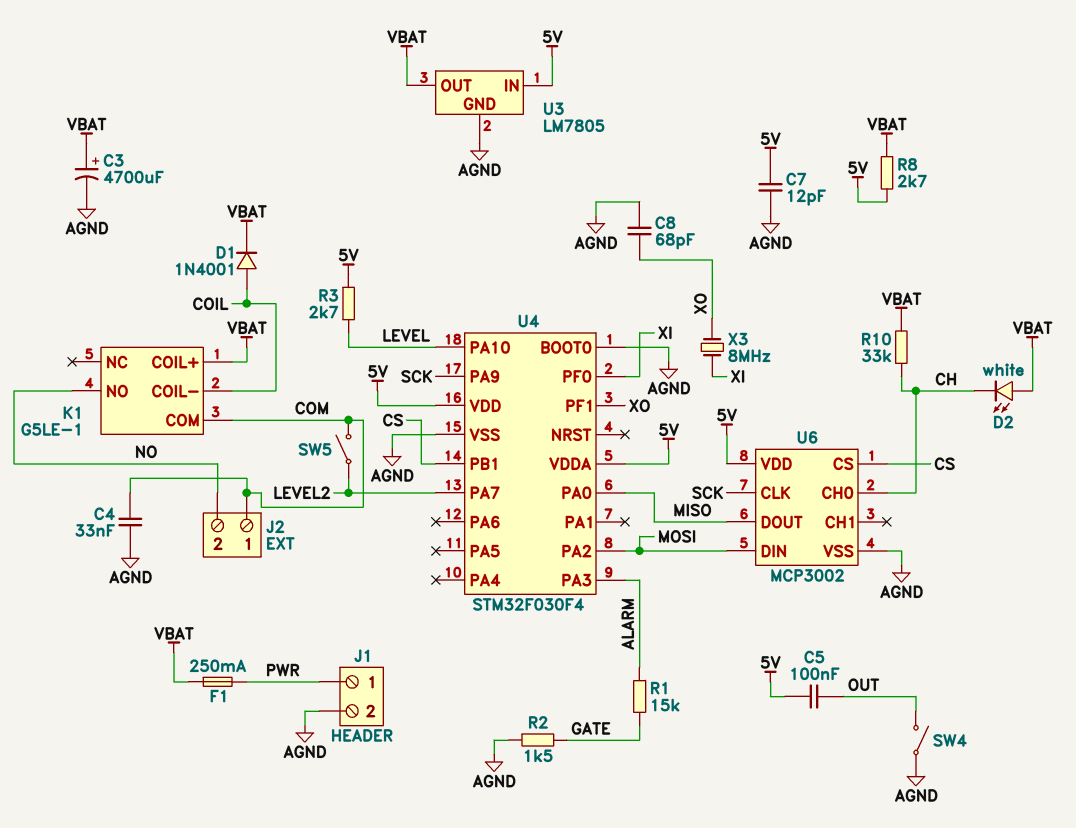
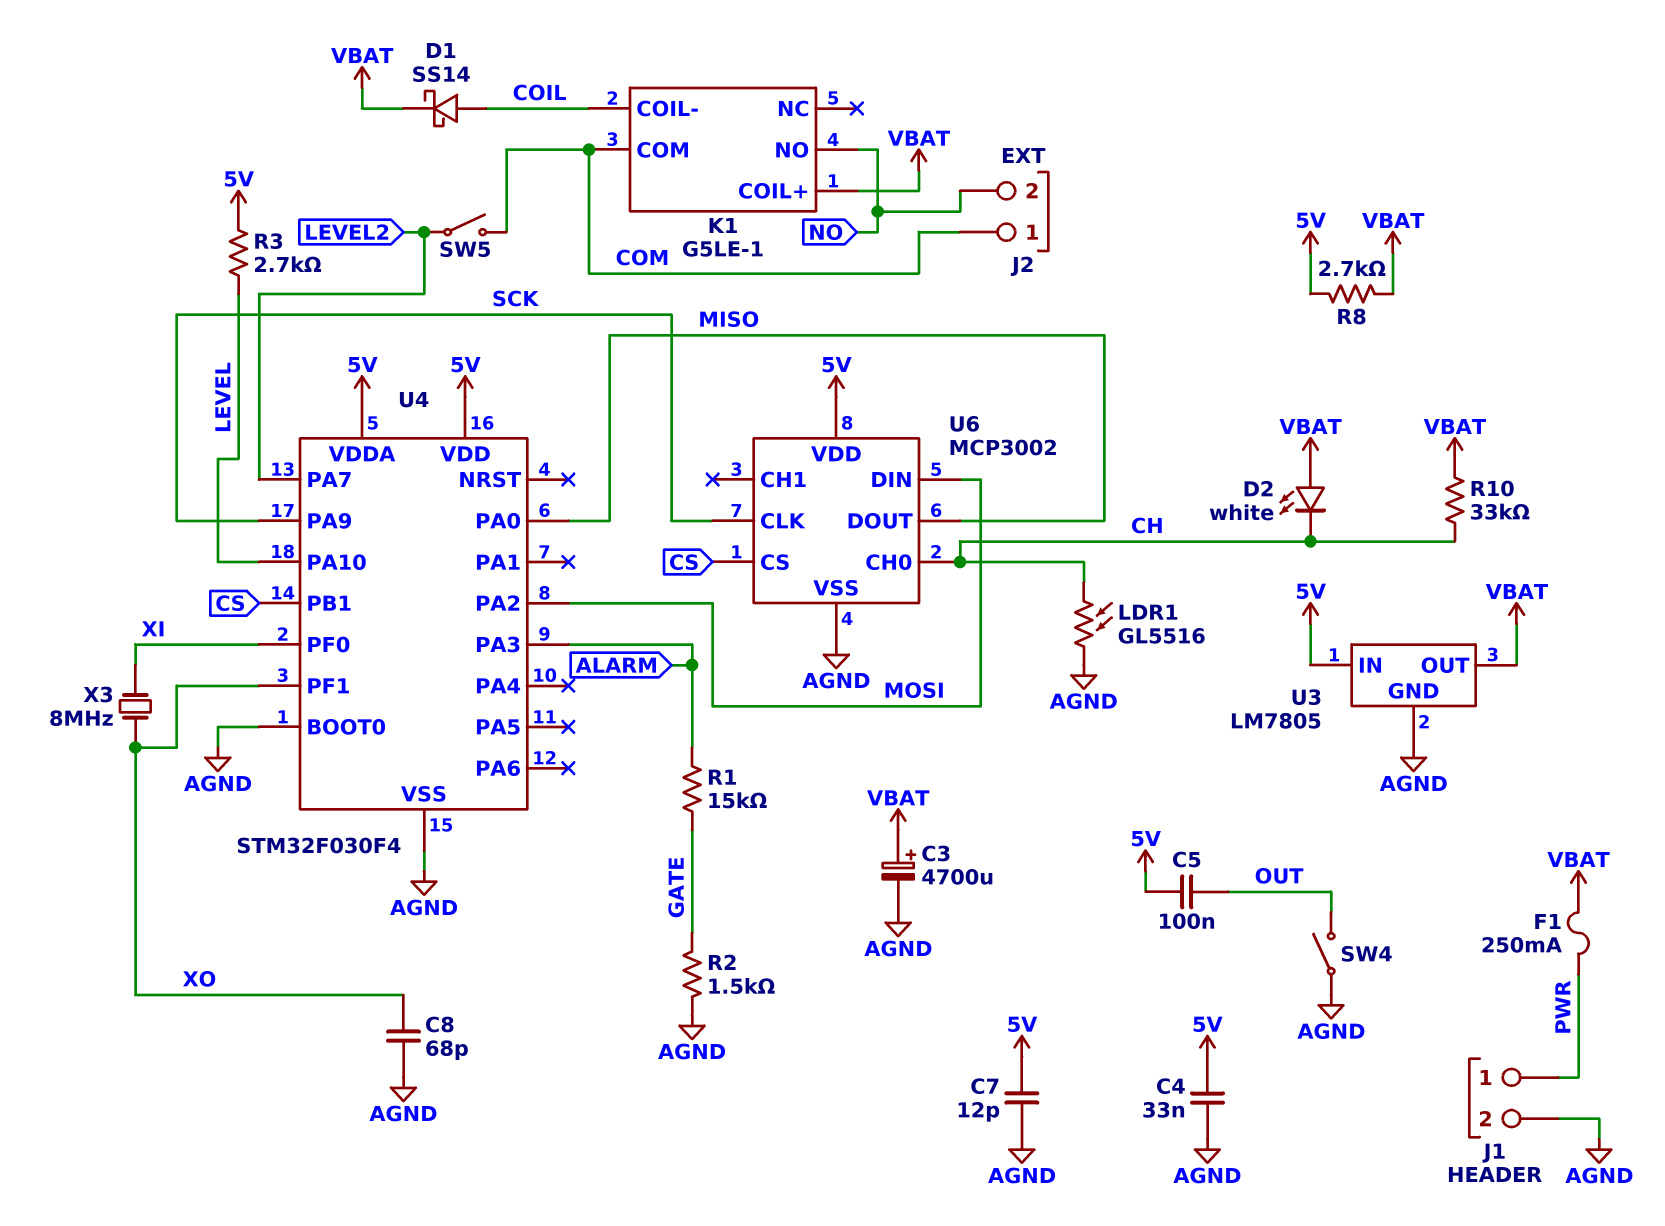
C4: 33nF (AGND, COM) -> 33nF (5V, AGND)
D1: diode 1N4001 (A COIL, K VBAT) -> schottky SS14 (A COIL, K VBAT)
LDR1: none -> GL5516 (AGND, CH)

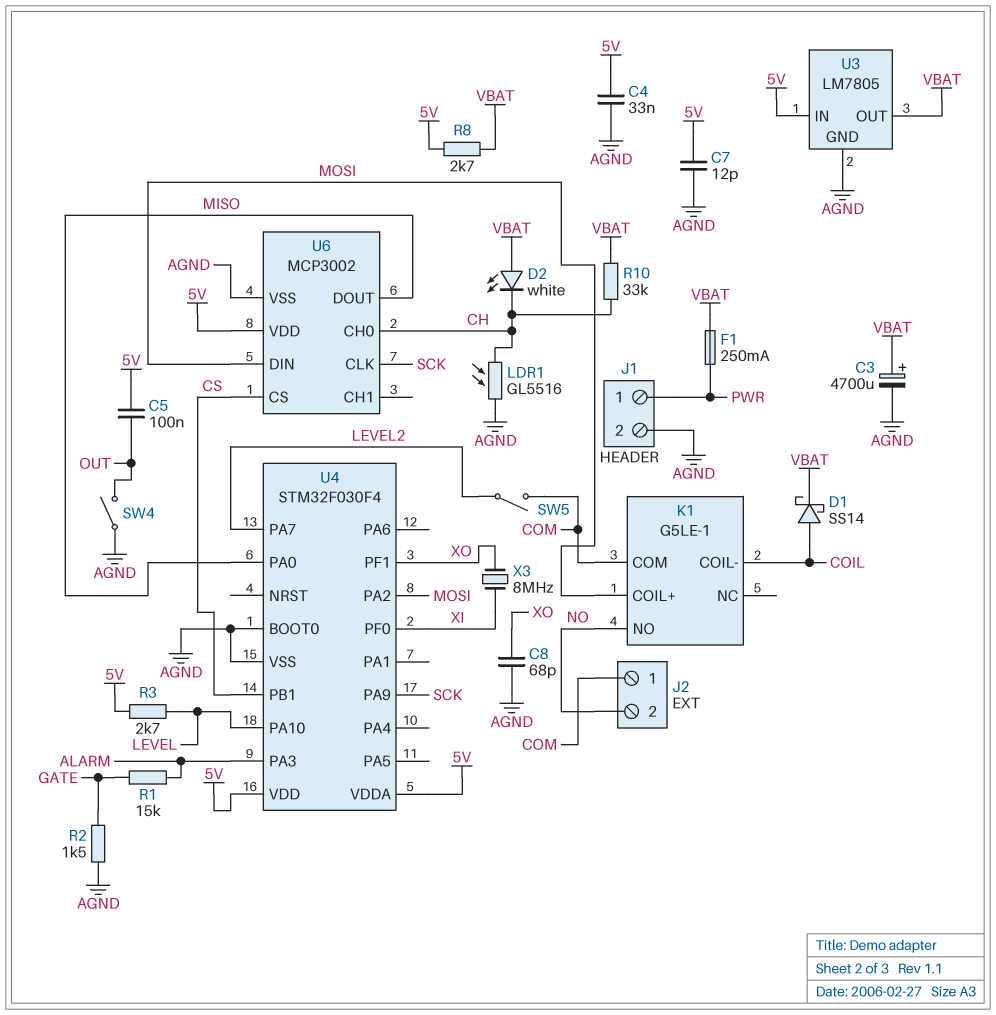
K1 pin COIL+: VBAT -> MOSI

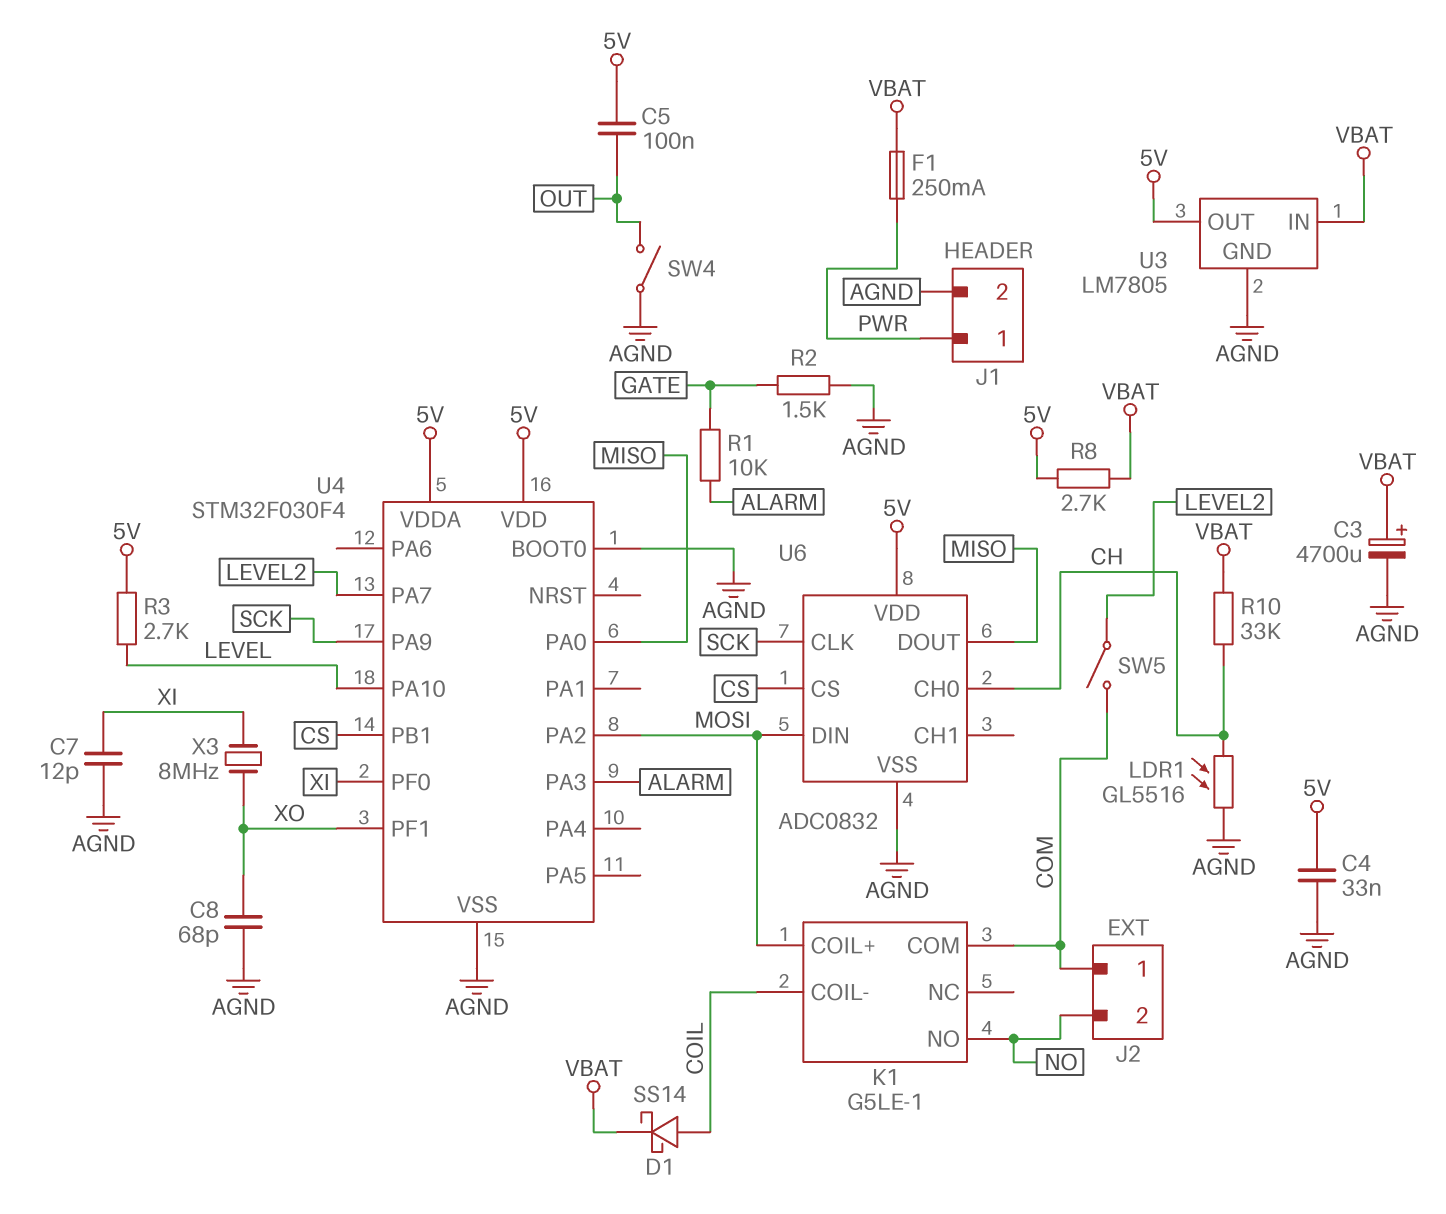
C7: 12pF (5V, AGND) -> 12pF (AGND, XI)
D2: LED white (A VBAT, K CH) -> none
R1: 15k (ALARM, GATE) -> 10k (ALARM, GATE)
U3 pin IN: 5V -> VBAT
U3 pin OUT: VBAT -> 5V
U6: MCP3002 -> ADC0832

